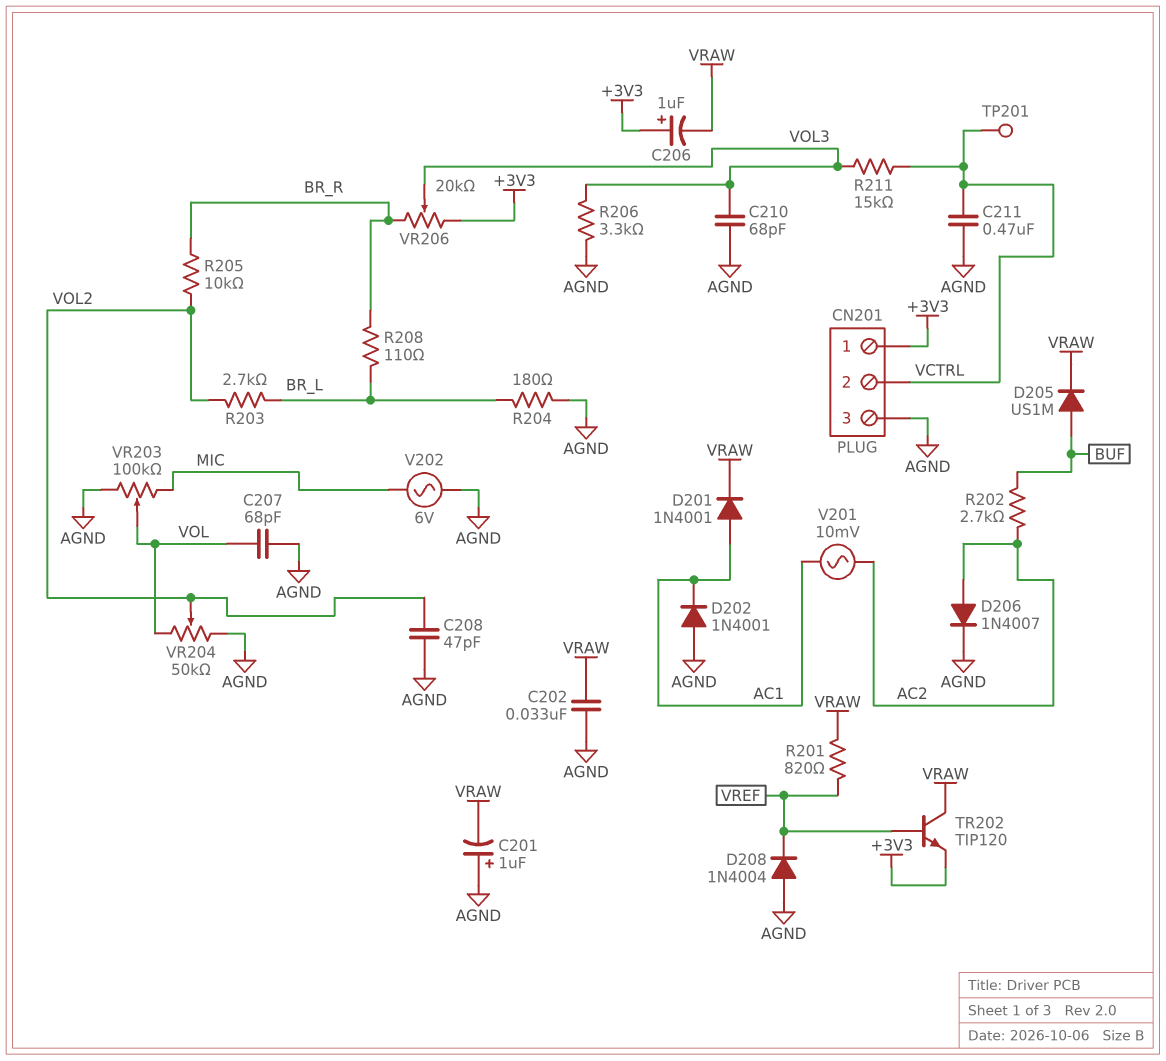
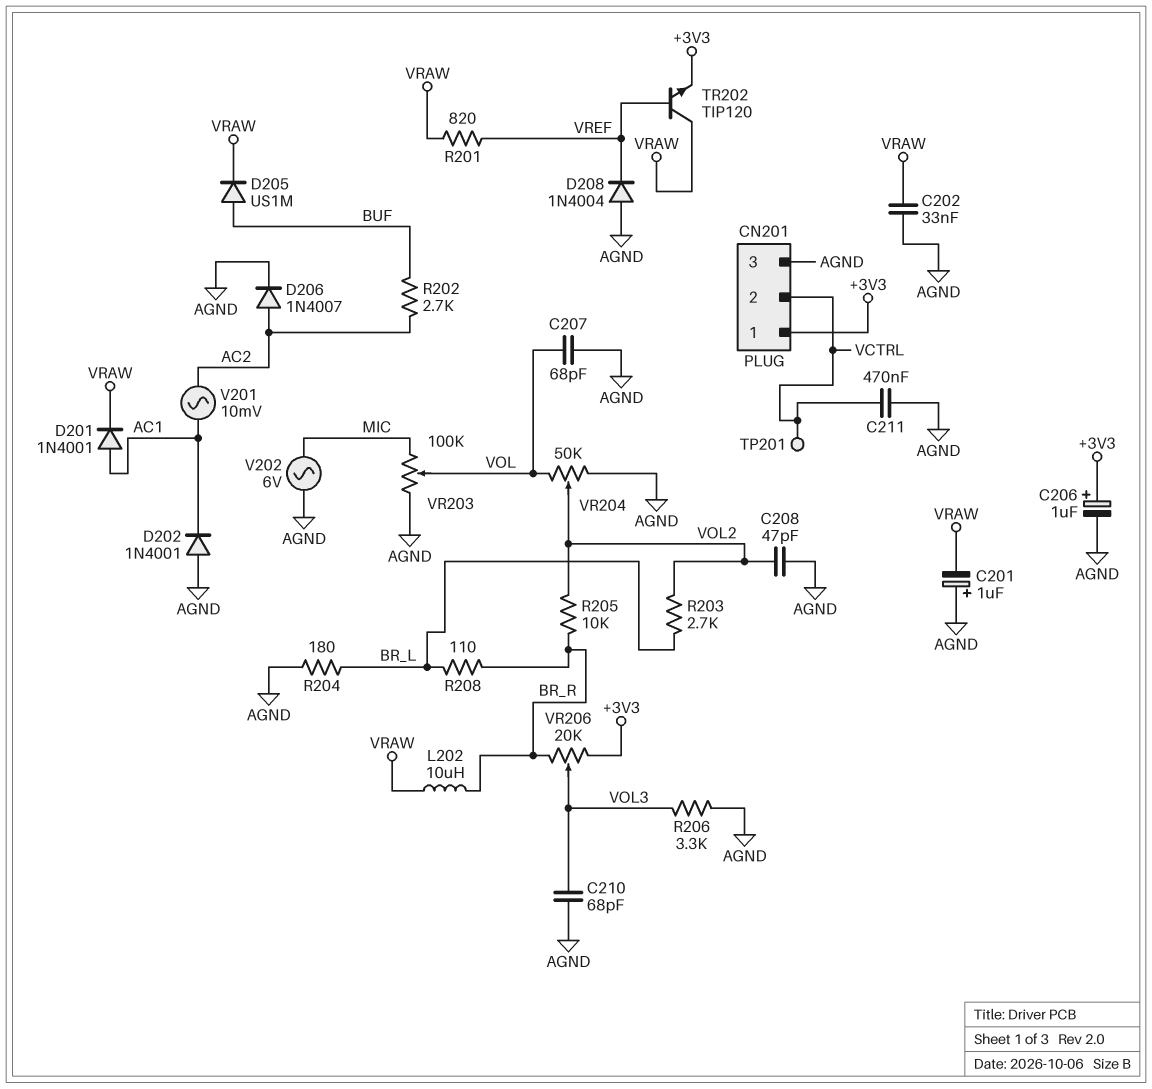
C206: 1uF (plus +3V3, minus VRAW) -> 1uF (plus +3V3, minus AGND)
L202: none -> 10uH (BR_R, VRAW)
R211: 15k (VCTRL, VOL3) -> none

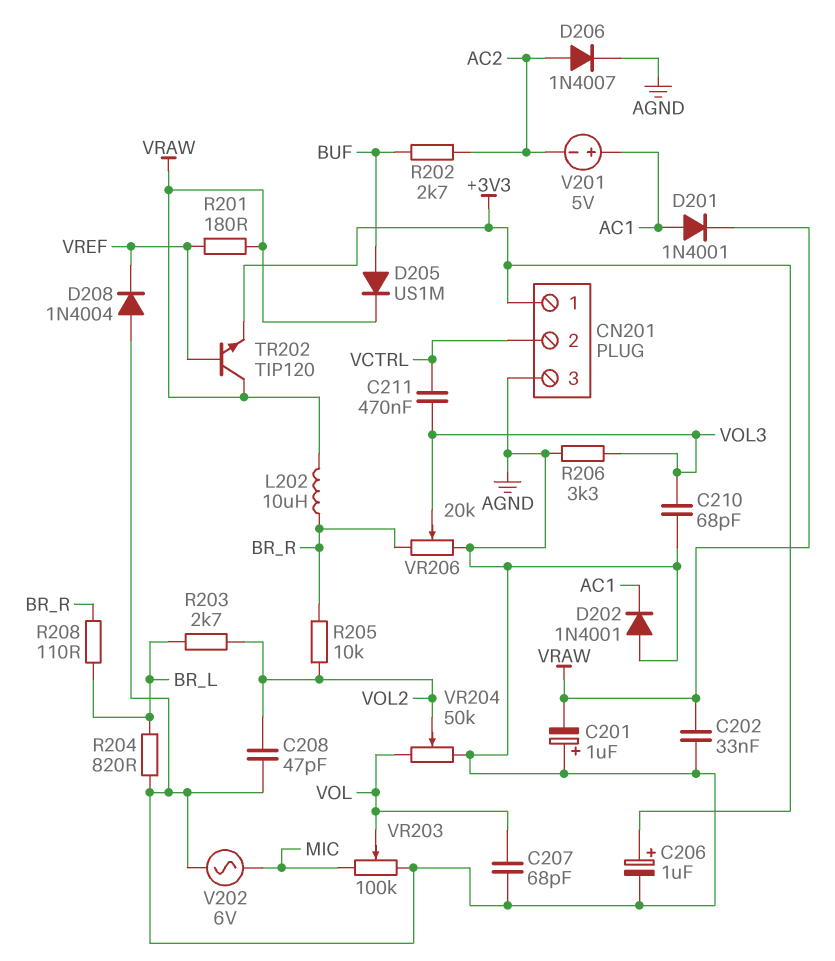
C211: 470nF (AGND, VCTRL) -> 470nF (VCTRL, VOL3)
R201: 820 (VRAW, VREF) -> 180 (VRAW, VREF)
R204: 180 (AGND, BR_L) -> 820 (AGND, BR_L)
TP201: test point (VCTRL) -> none
V201: AC 10mV (AC1, AC2) -> 5V (plus AC1, minus AC2)
VR206: 20k (+3V3, BR_R, wiper VOL3) -> 20k (AGND, BR_R, wiper VOL3)

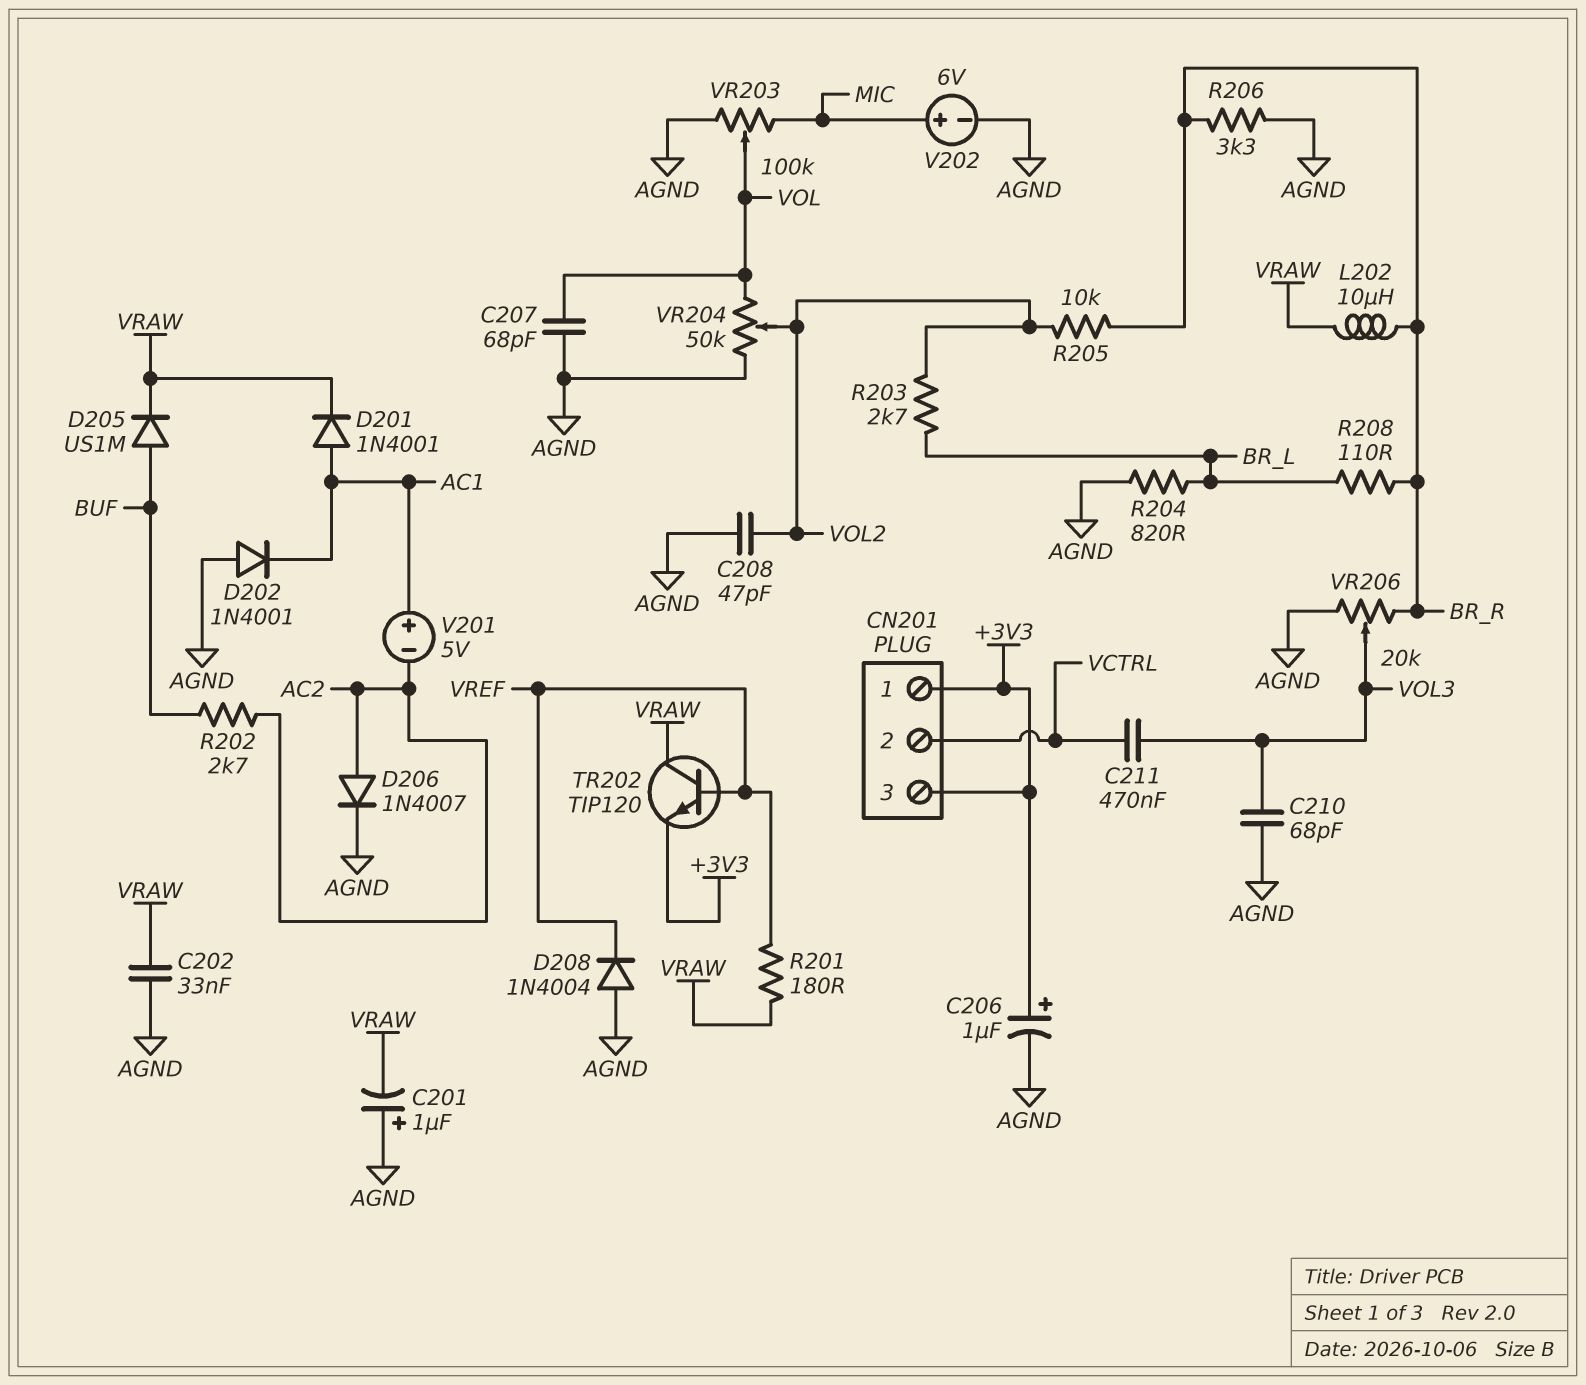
CN201 pin 3: AGND -> +3V3
R206: 3.3k (AGND, VOL3) -> 3.3k (AGND, BR_R)
V202: AC 6V (AGND, MIC) -> 6V (plus MIC, minus AGND)

